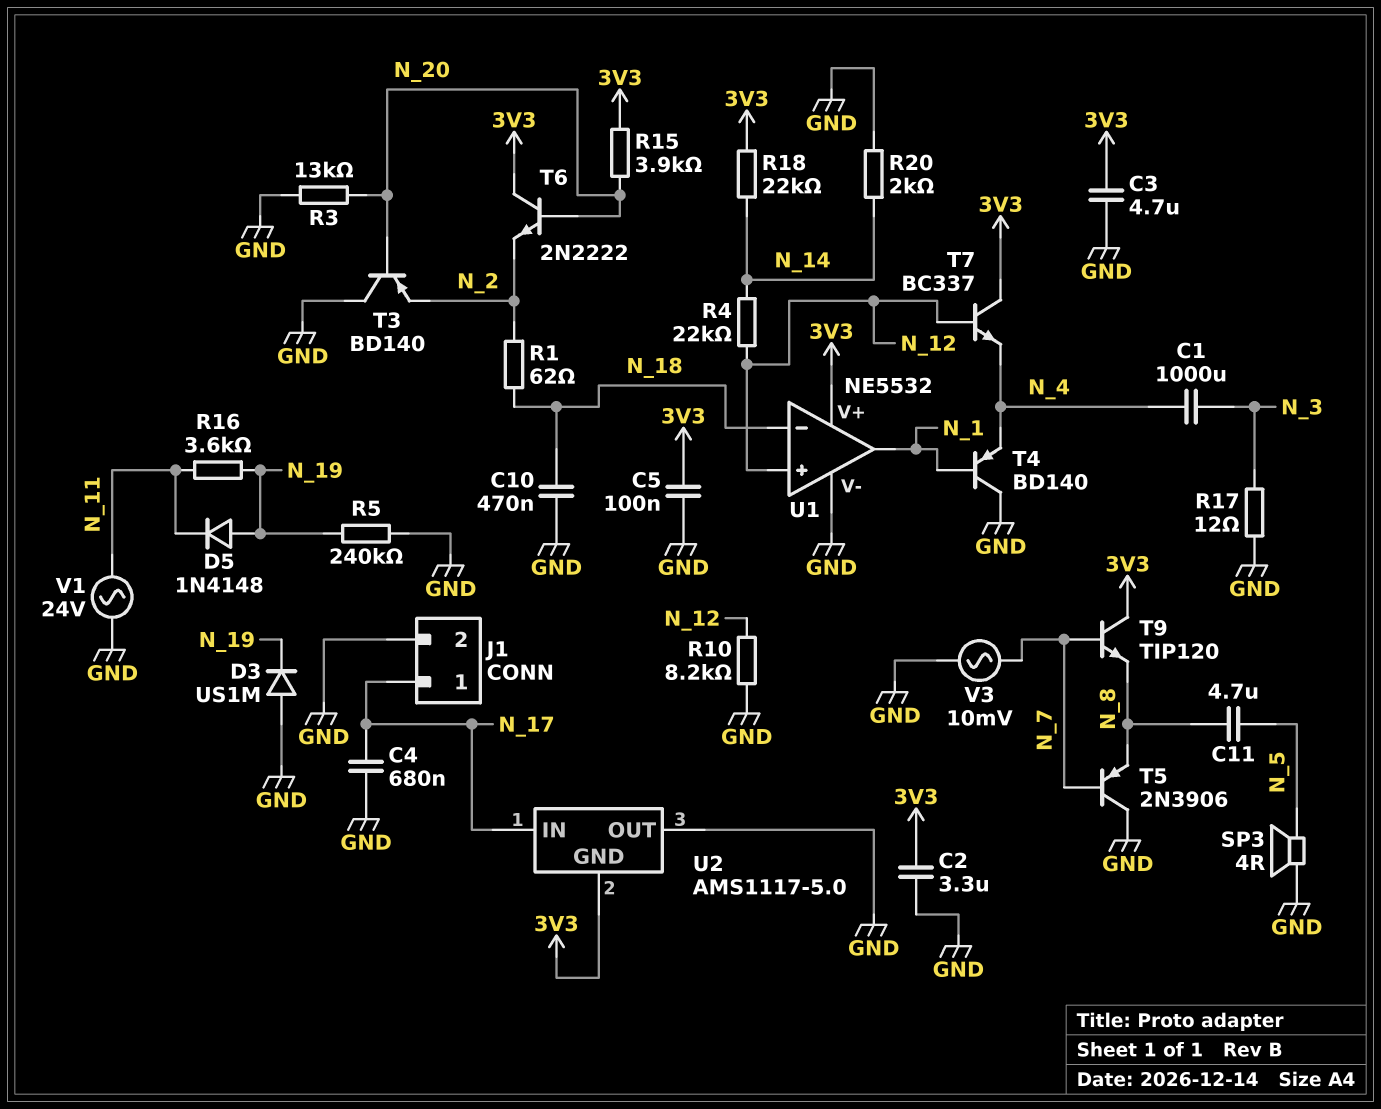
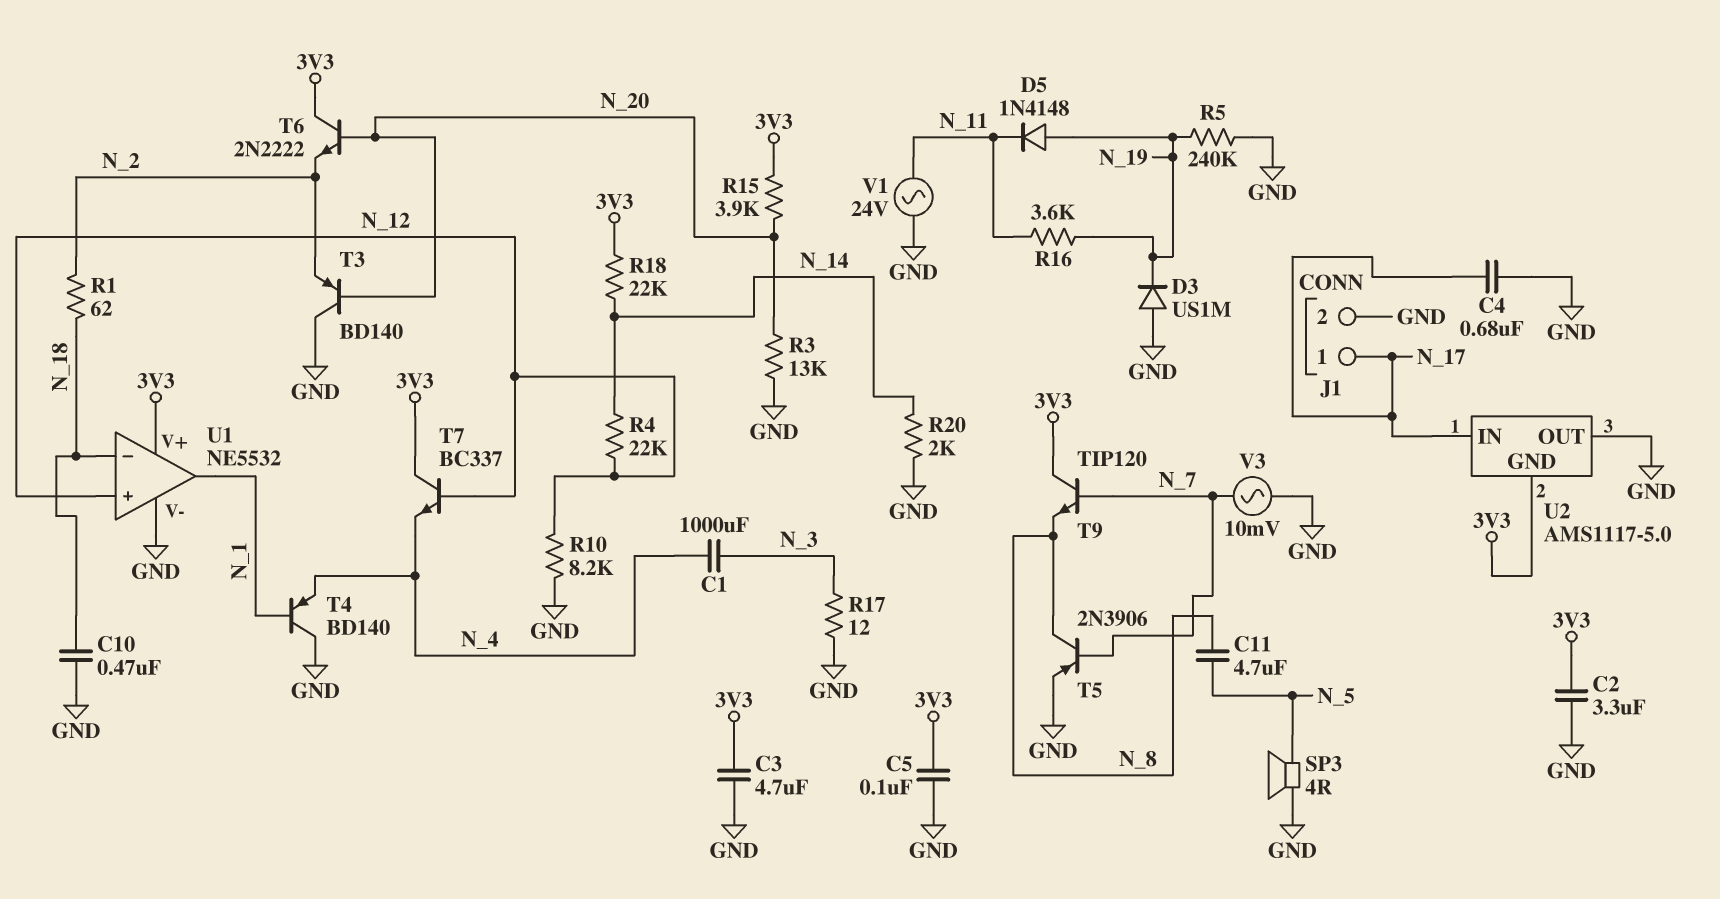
T5: PNP 2N3906 (B N_7, C GND, E N_8) -> PNP 2N3906 (B N_7, C N_8, E GND)

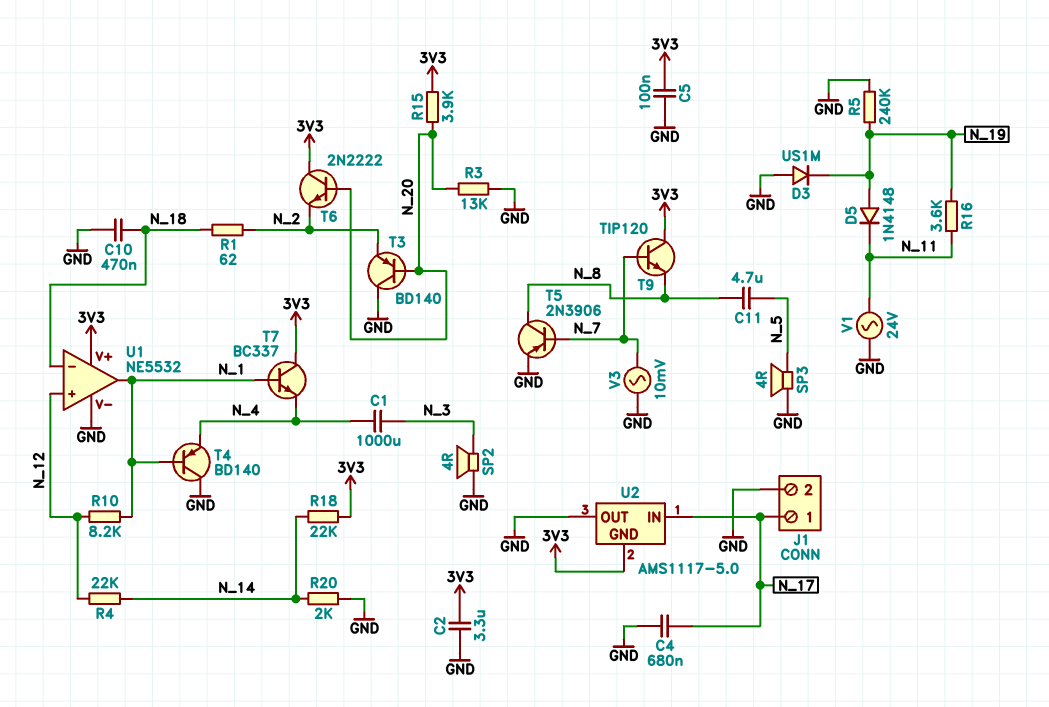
C3: 4.7uF (3V3, GND) -> none
R10: 8.2k (GND, N_12) -> 8.2k (N_1, N_12)
R17: 12 (GND, N_3) -> none
SP2: none -> speaker 4R (GND, N_3)
T7: NPN BC337 (B N_12, C 3V3, E N_4) -> NPN BC337 (B N_1, C 3V3, E N_4)

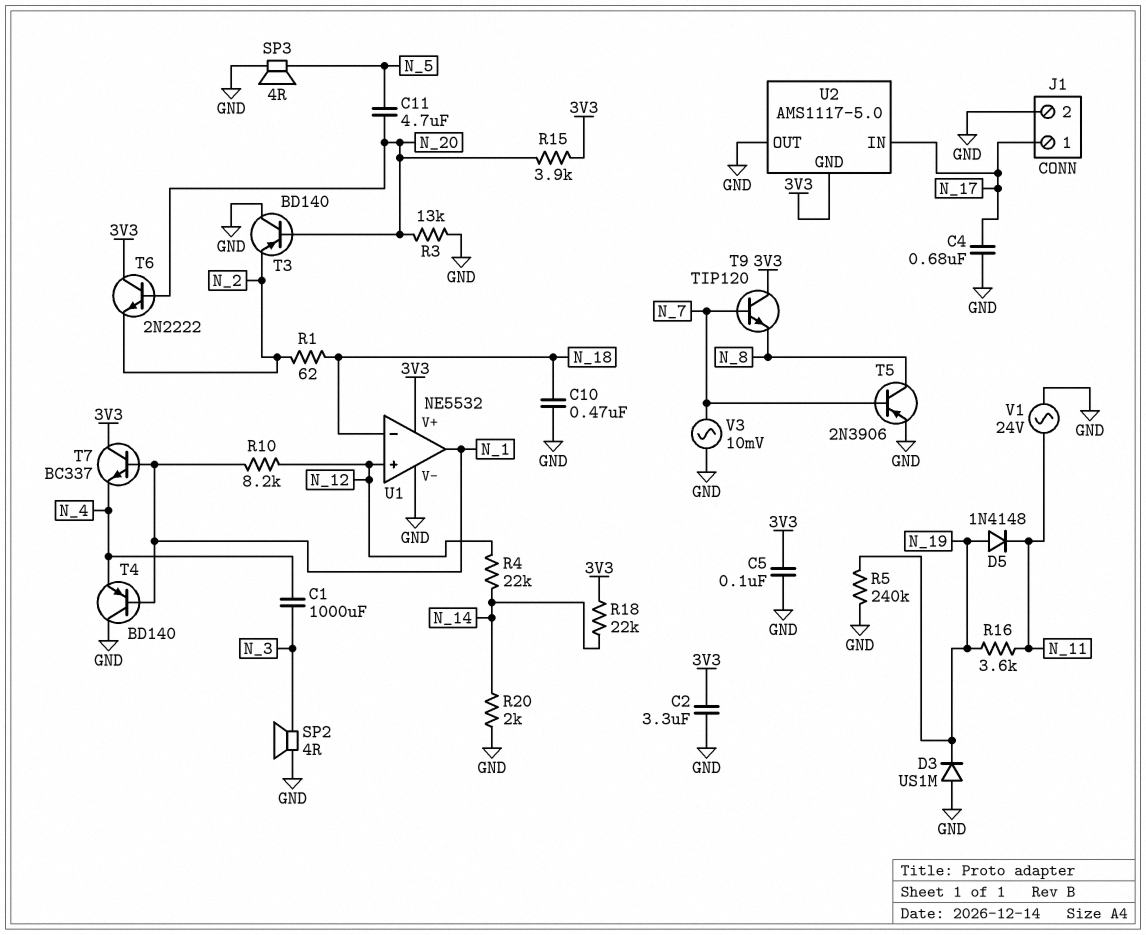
C11: 4.7uF (N_5, N_8) -> 4.7uF (N_5, N_20)

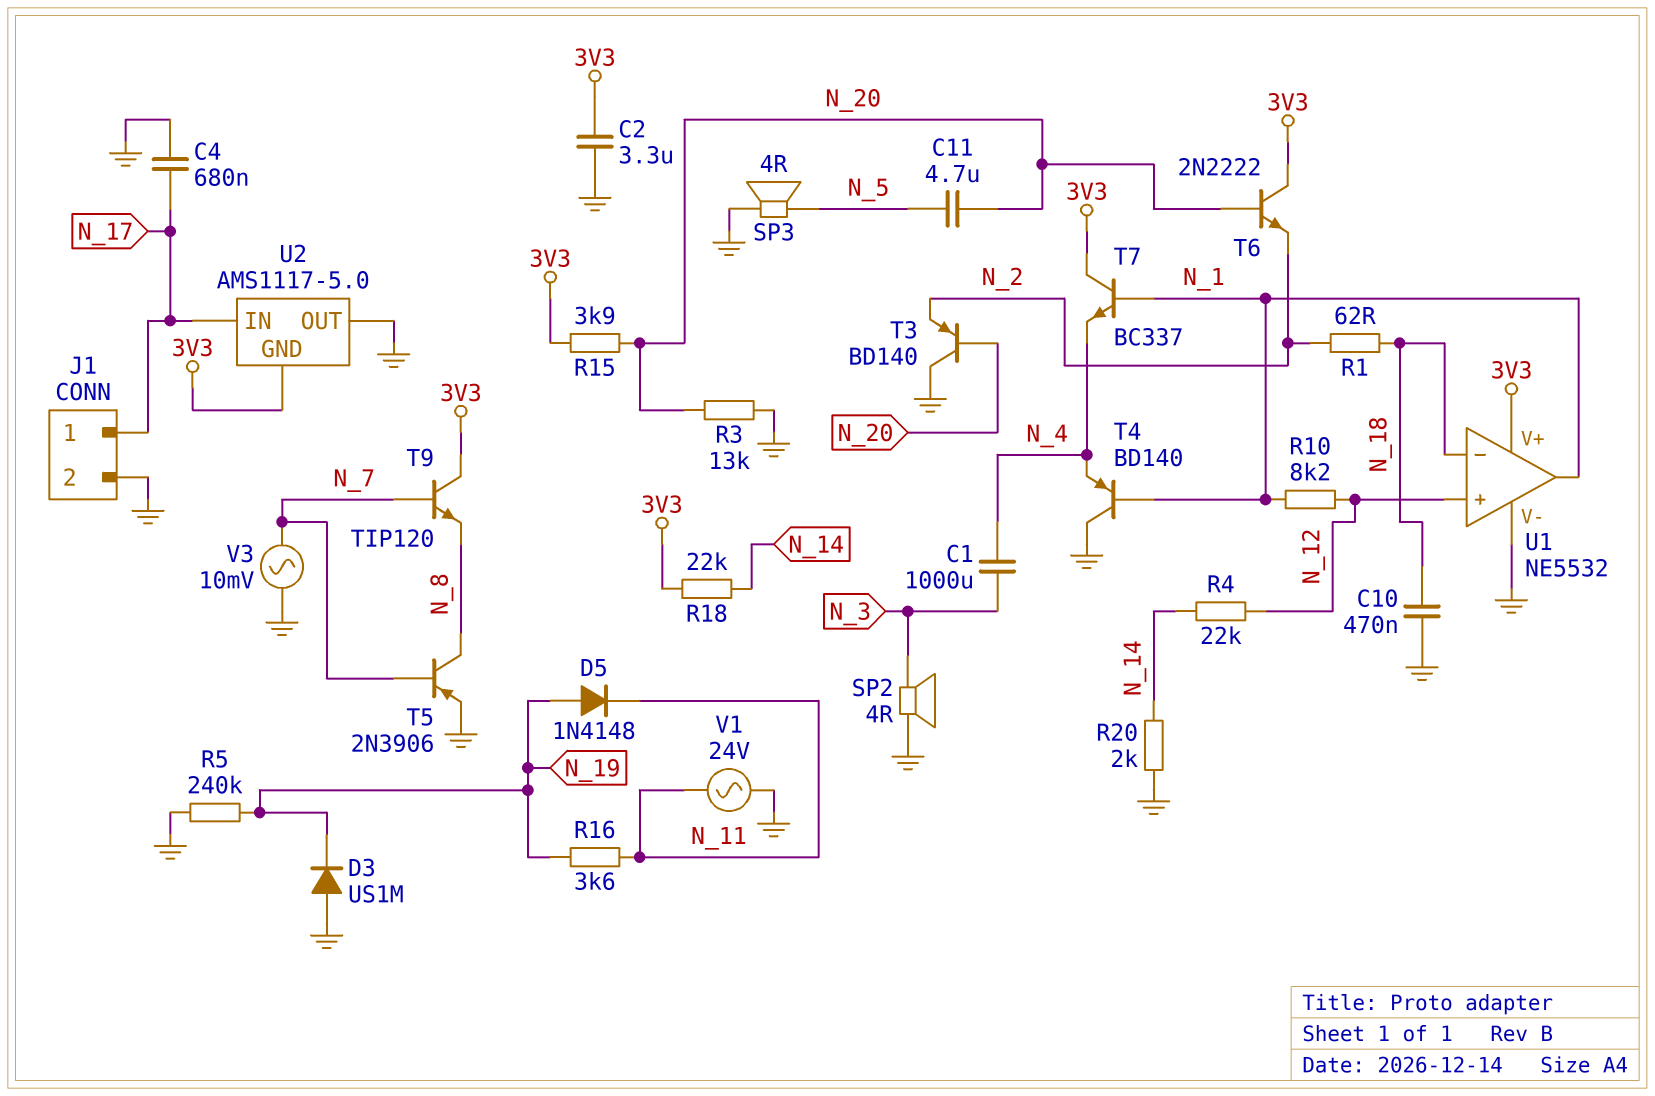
C5: 100nF (3V3, GND) -> none

